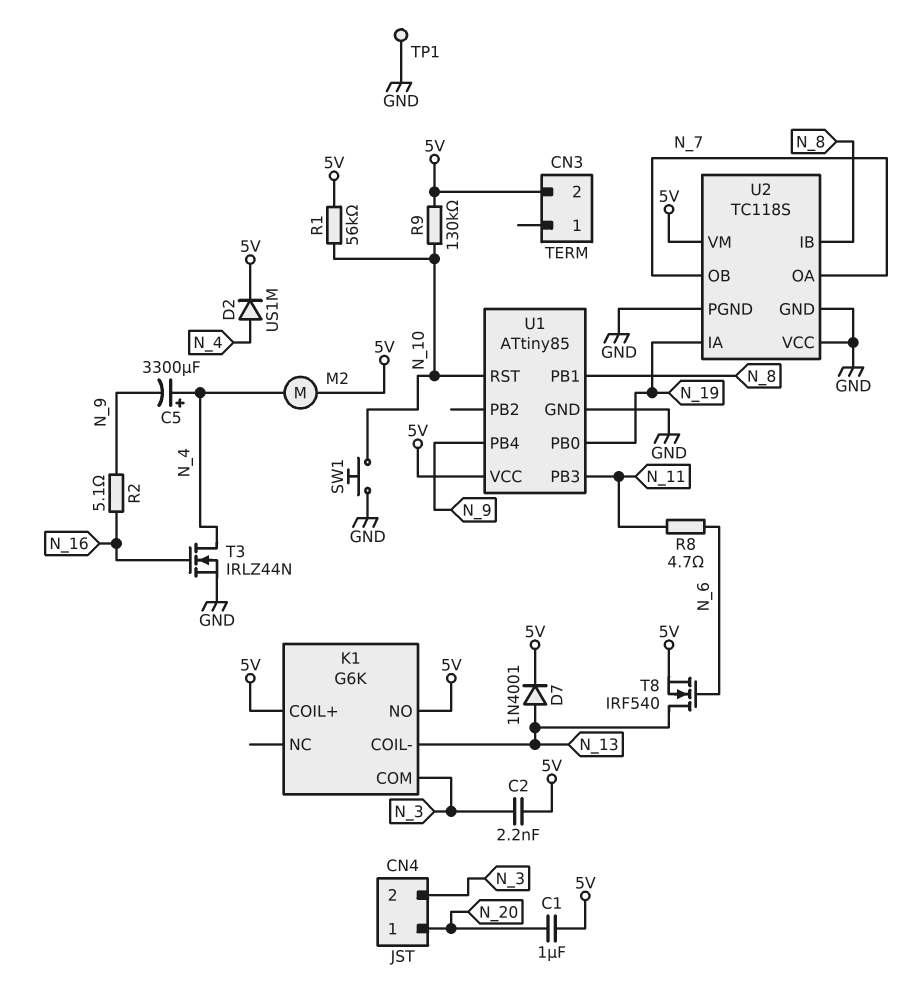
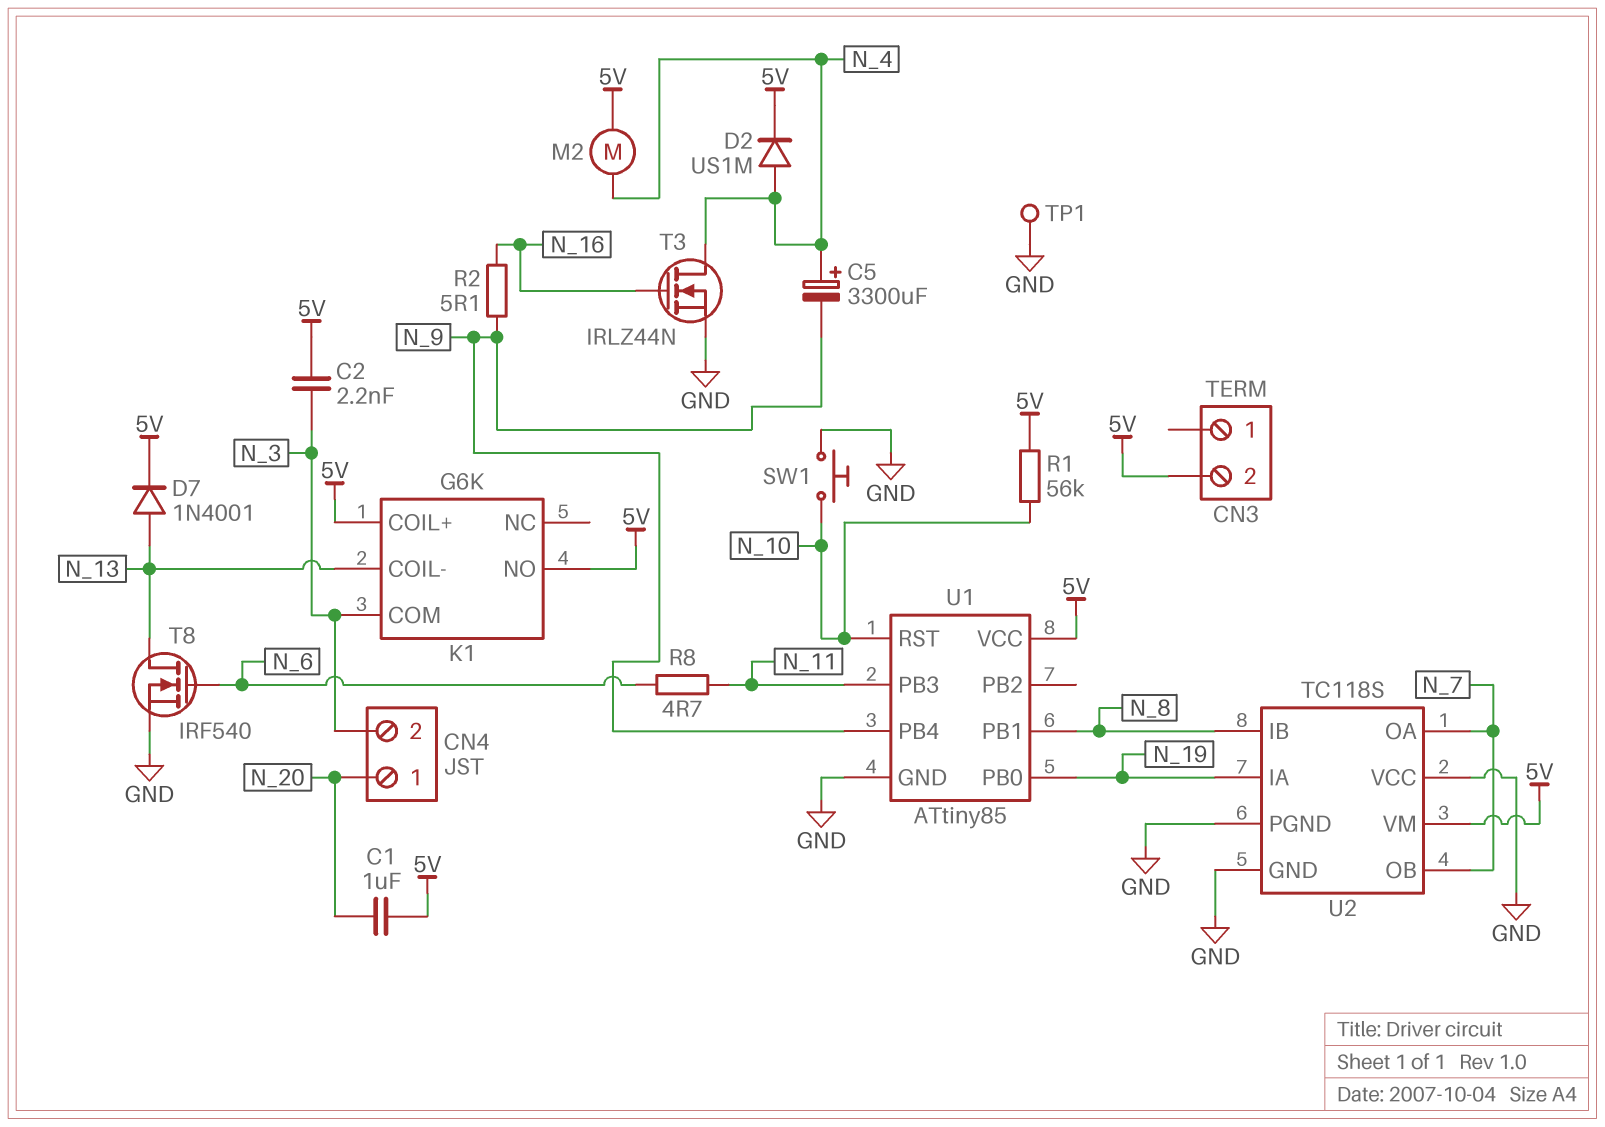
R9: 130k (5V, N_10) -> none
T8: NMOS IRF540 (G N_6, D N_13, S 5V) -> NMOS IRF540 (G N_6, D N_13, S GND)

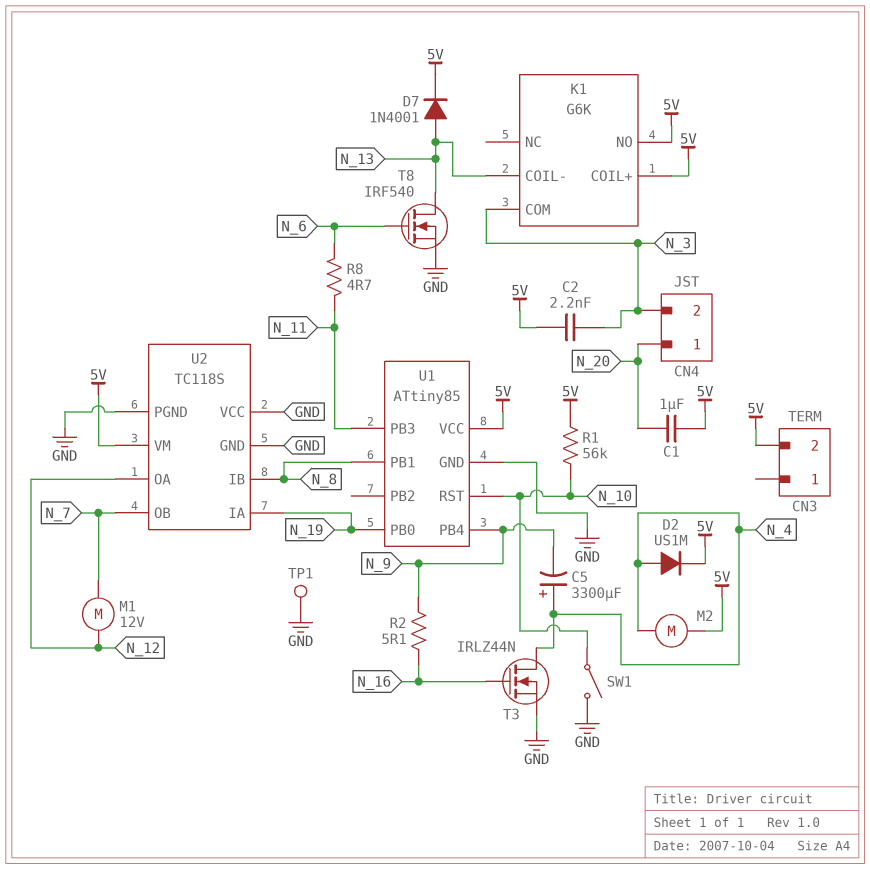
M1: none -> motor 12V (N_7, N_12)
SW1: button (GND, N_10) -> switch (GND, N_10)
U2 pin OA: N_7 -> N_12

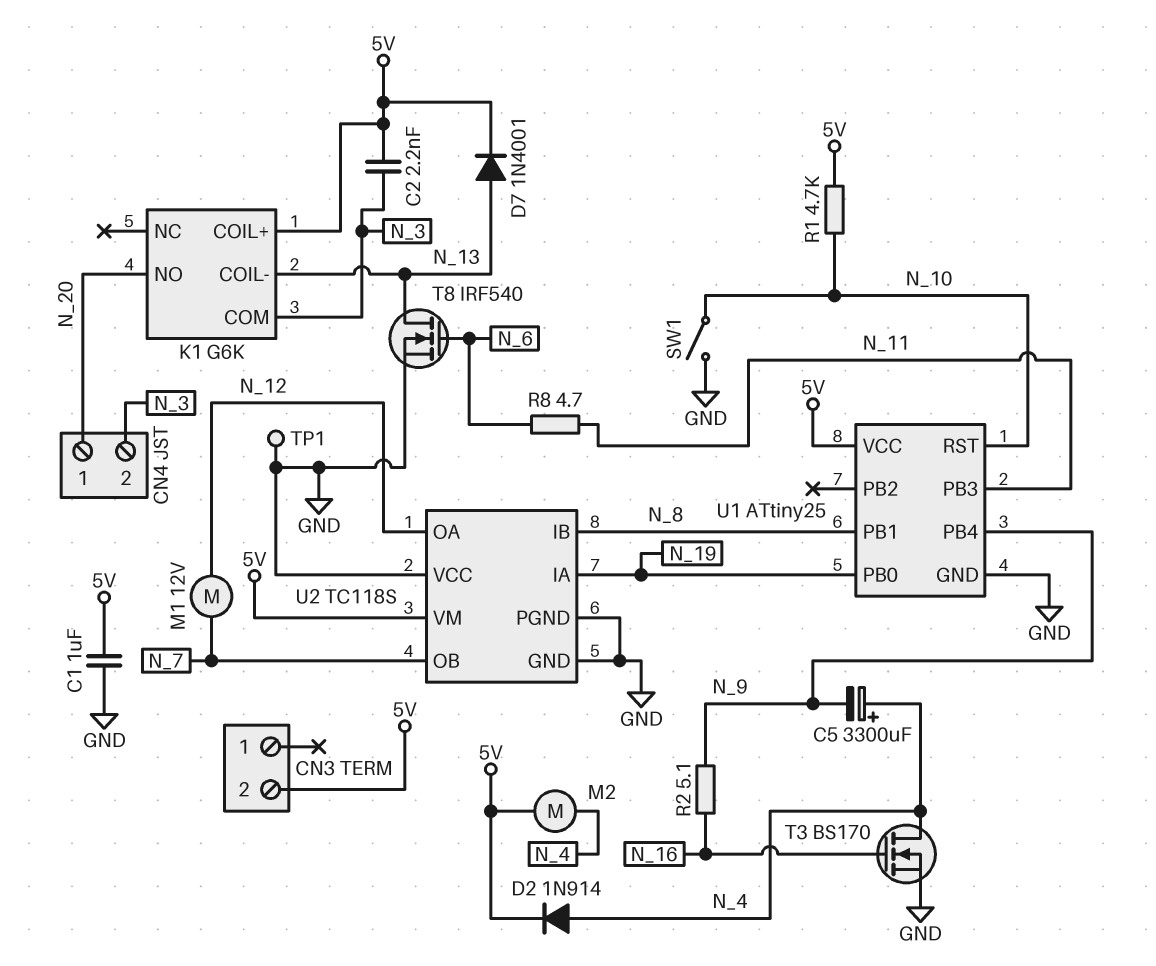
C1: 1uF (5V, N_20) -> 1uF (5V, GND)
D2: diode US1M (A N_4, K 5V) -> diode 1N914 (A N_4, K 5V)
K1 pin NO: 5V -> N_20
R1: 56k (5V, N_10) -> 4.7k (5V, N_10)
T3: NMOS IRLZ44N (G N_16, D N_4, S GND) -> NMOS BS170 (G N_16, D N_4, S GND)
U1: ATtiny85 -> ATtiny25

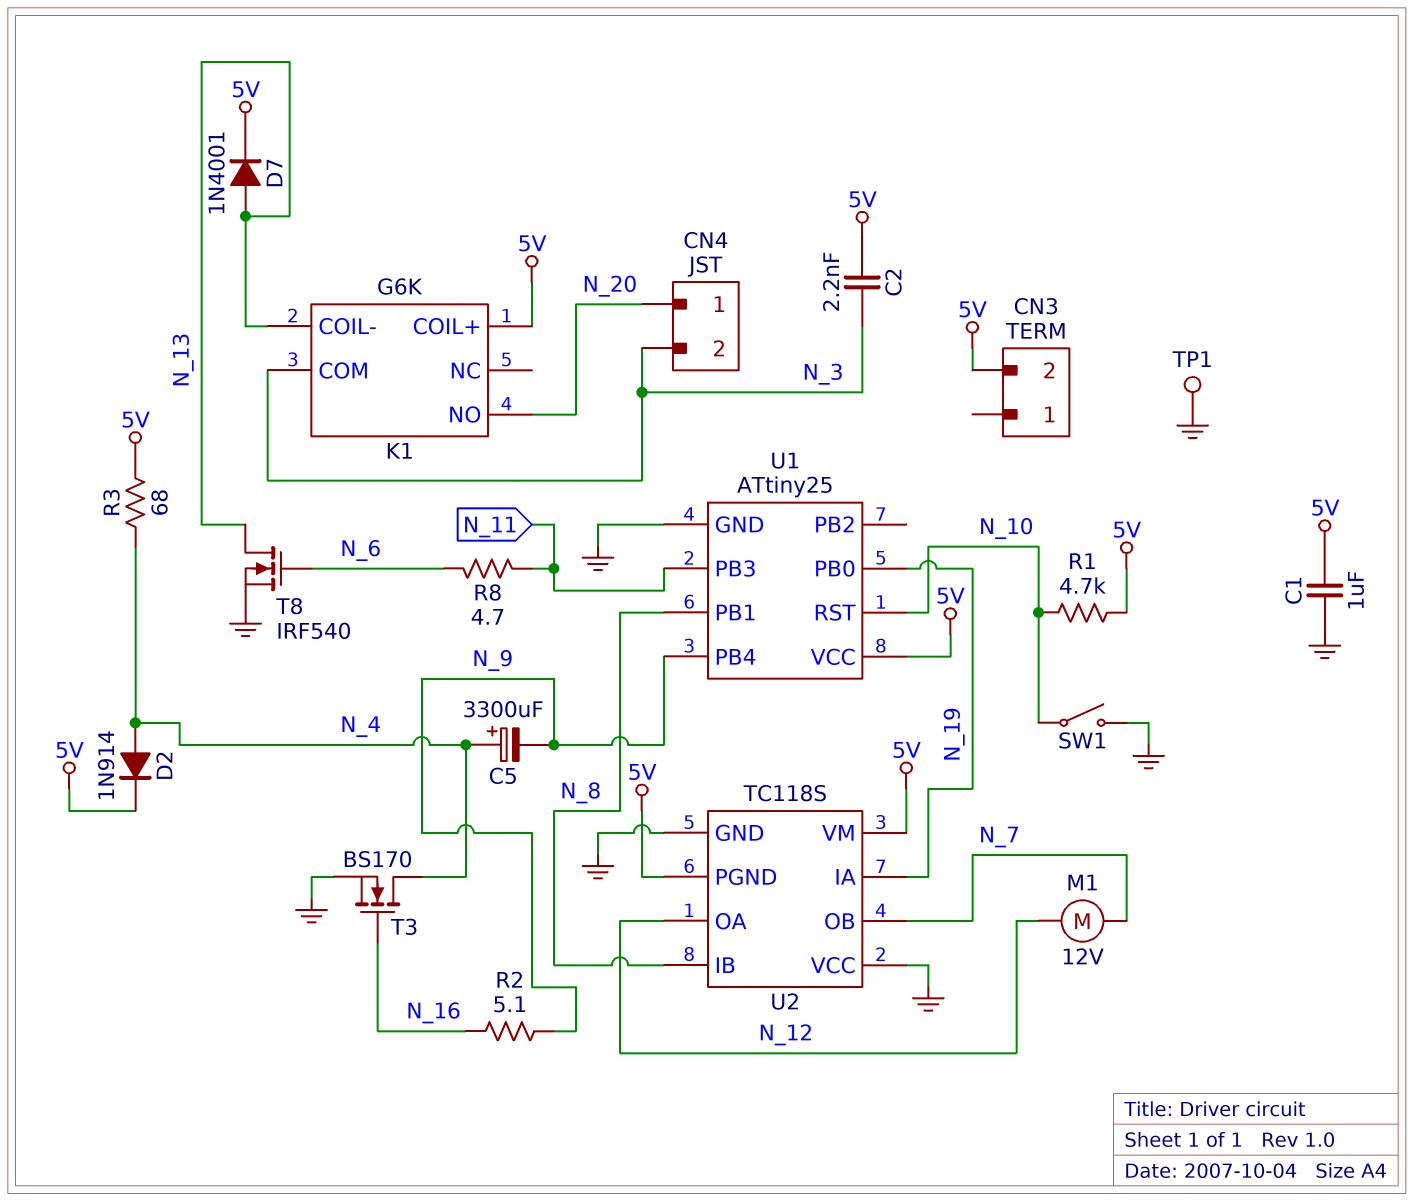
M2: motor (5V, N_4) -> none
R3: none -> 68 (5V, N_4)
U2 pin PGND: GND -> 5V

